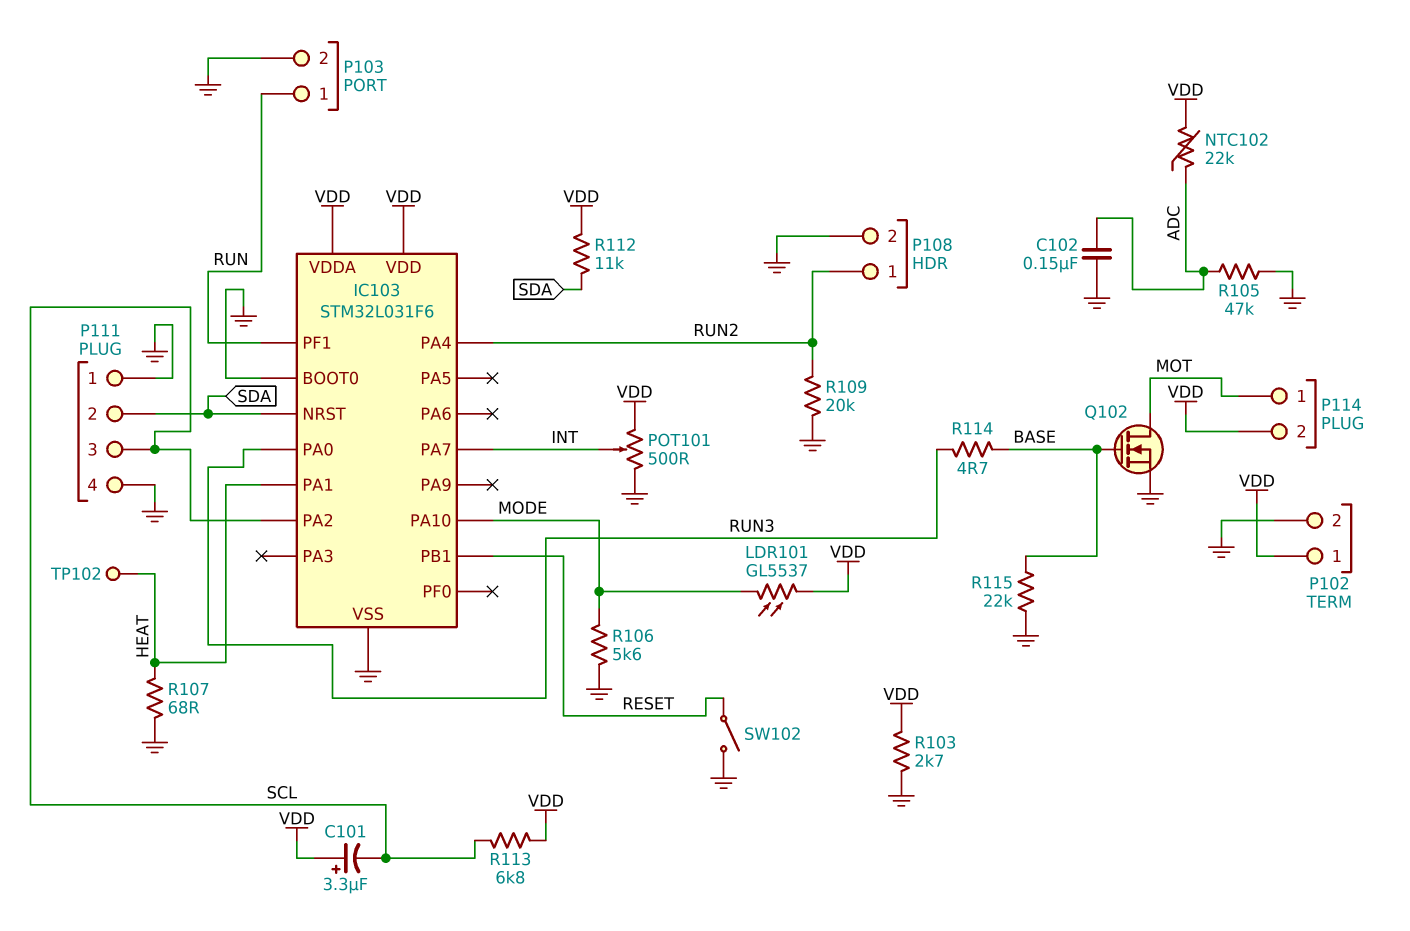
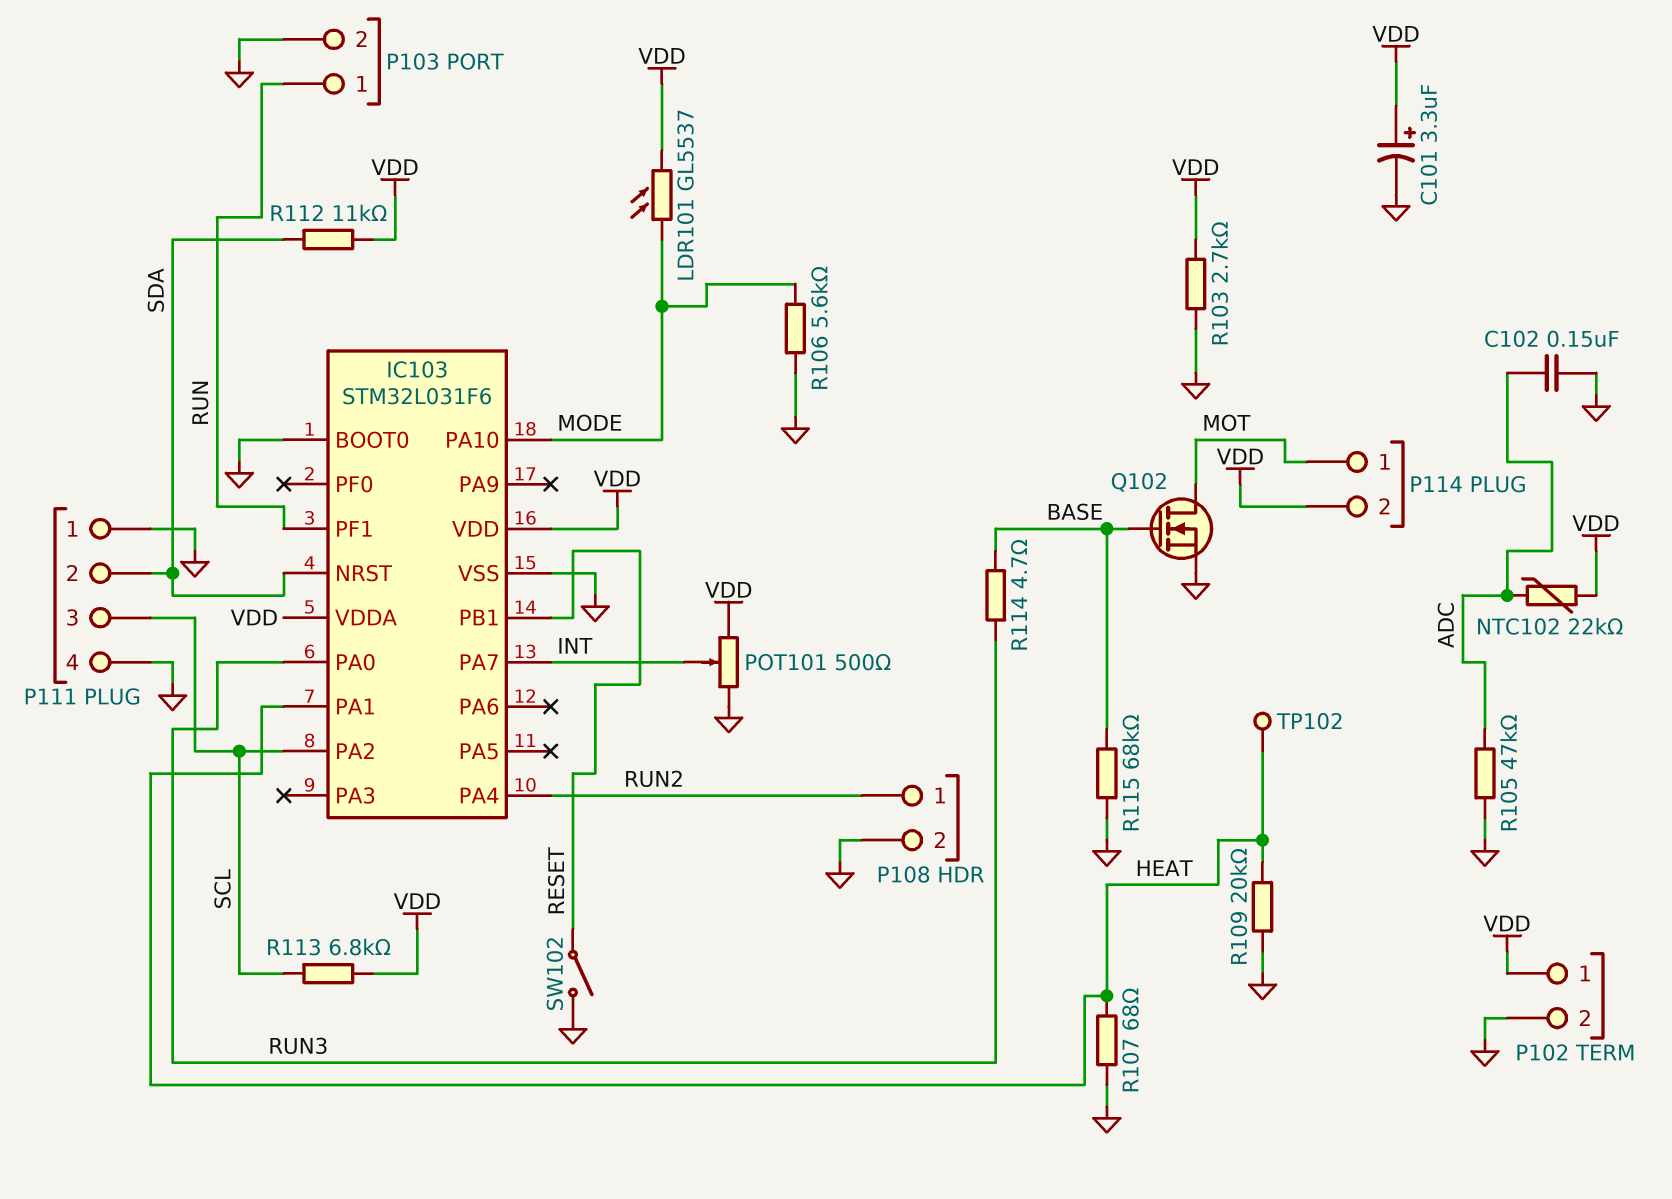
C101: 3.3uF (plus VDD, minus SCL) -> 3.3uF (plus VDD, minus GND)
R109: 20k (GND, RUN2) -> 20k (GND, HEAT)
R115: 22k (BASE, GND) -> 68k (BASE, GND)

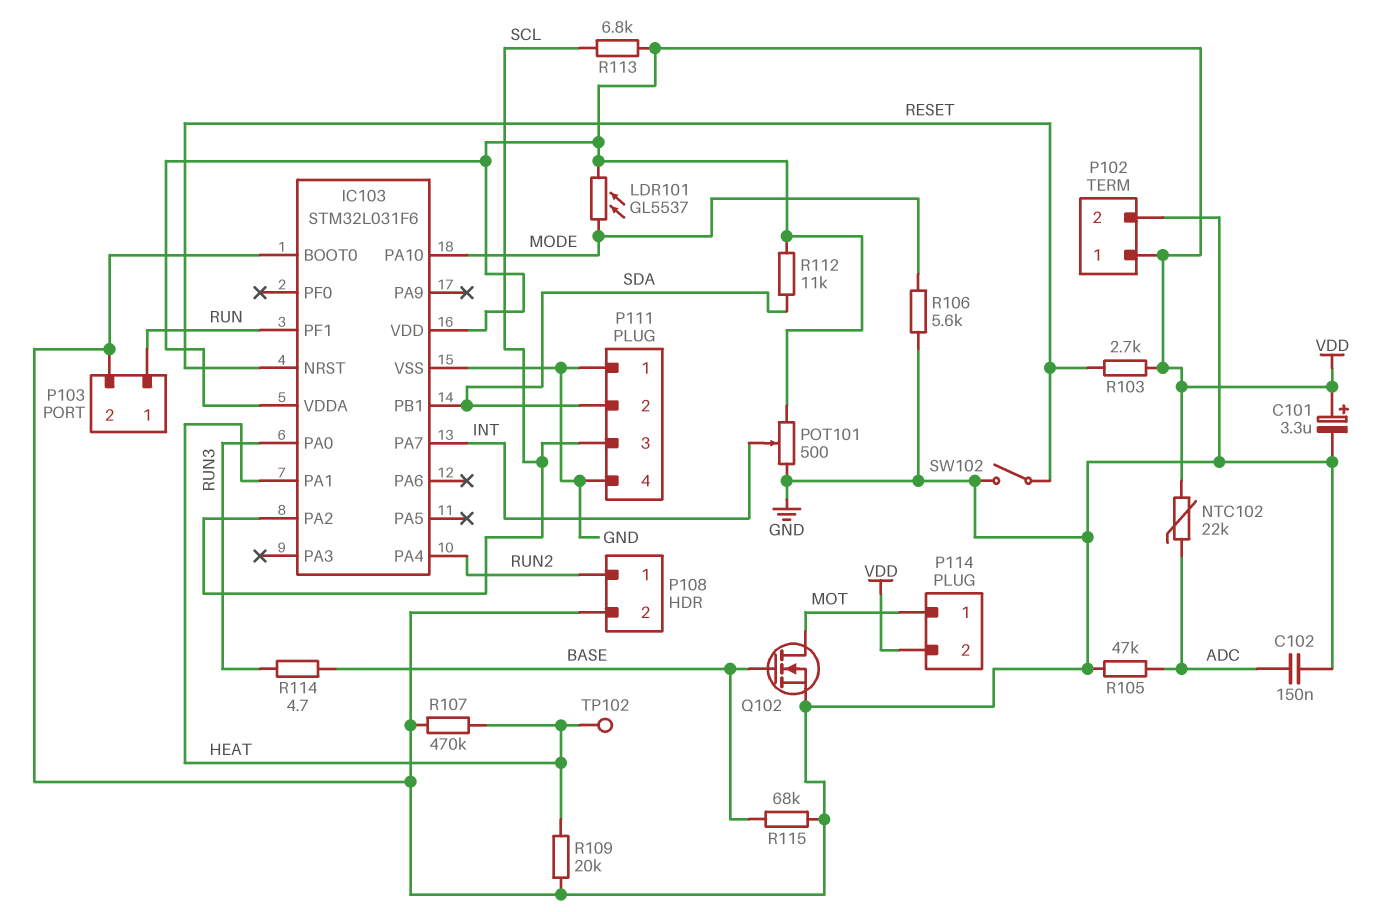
IC103 pin NRST: SDA -> RESET
IC103 pin PB1: RESET -> SDA
R103: 2.7k (GND, VDD) -> 2.7k (RESET, VDD)
R107: 68 (GND, HEAT) -> 470k (GND, HEAT)

